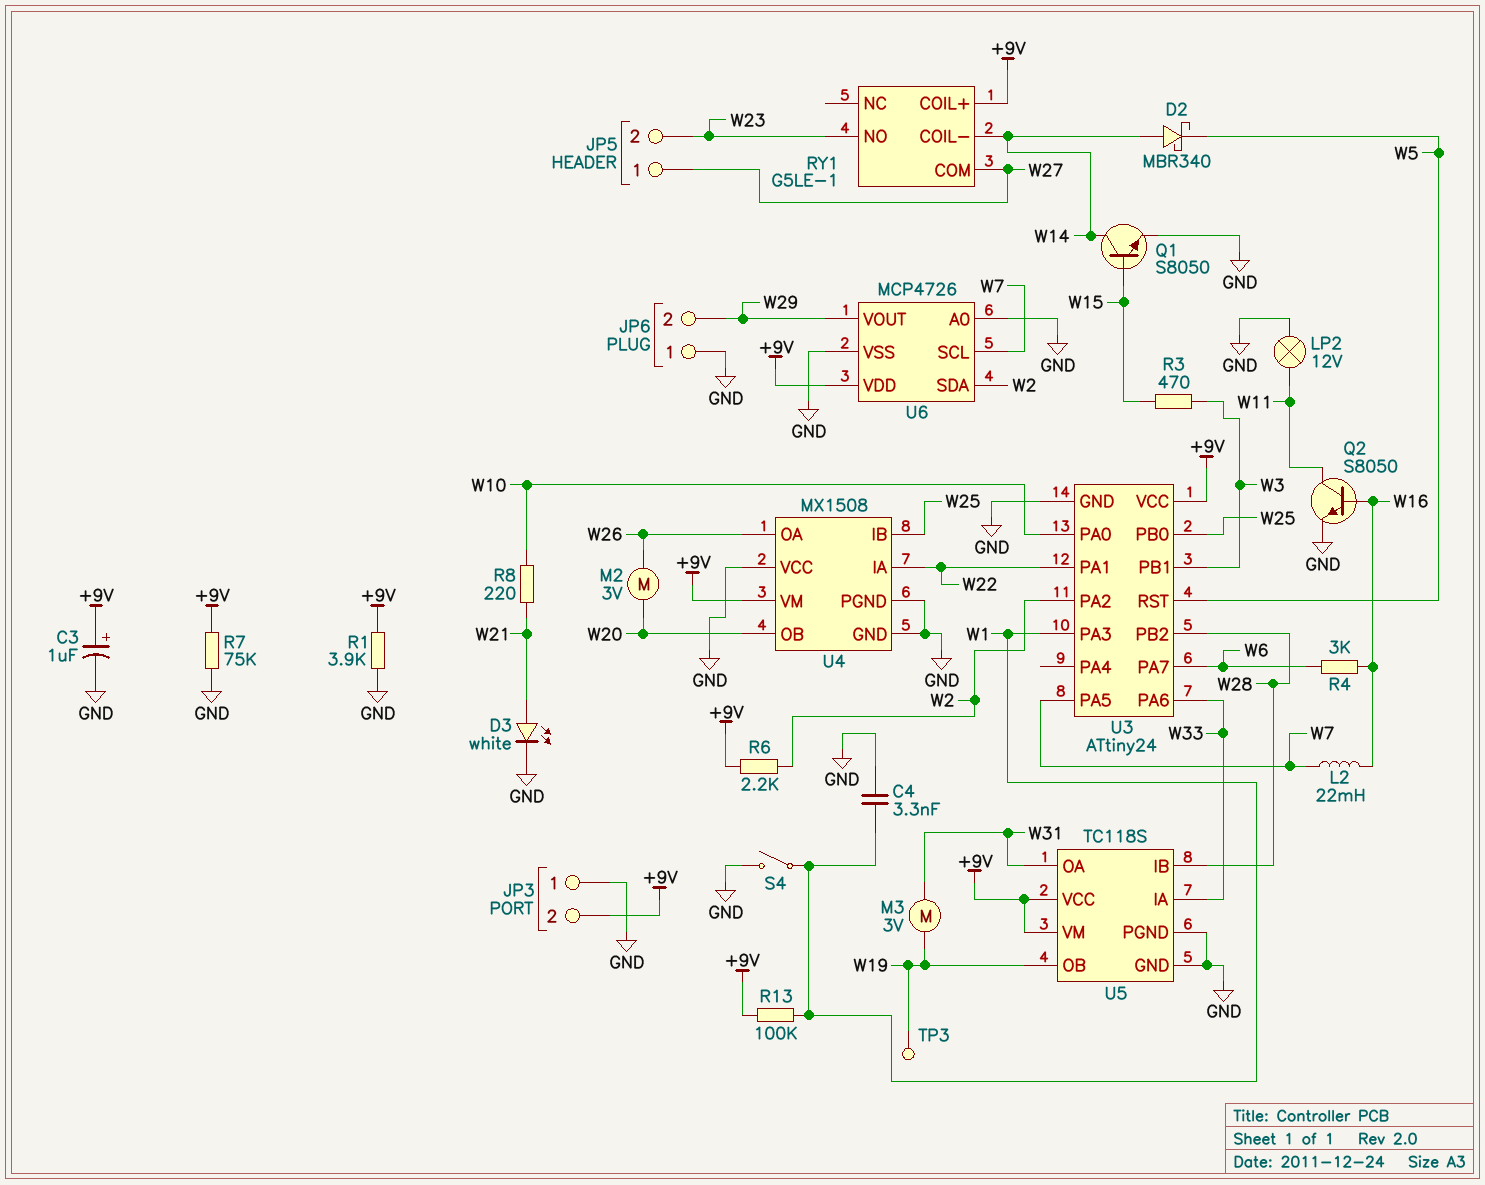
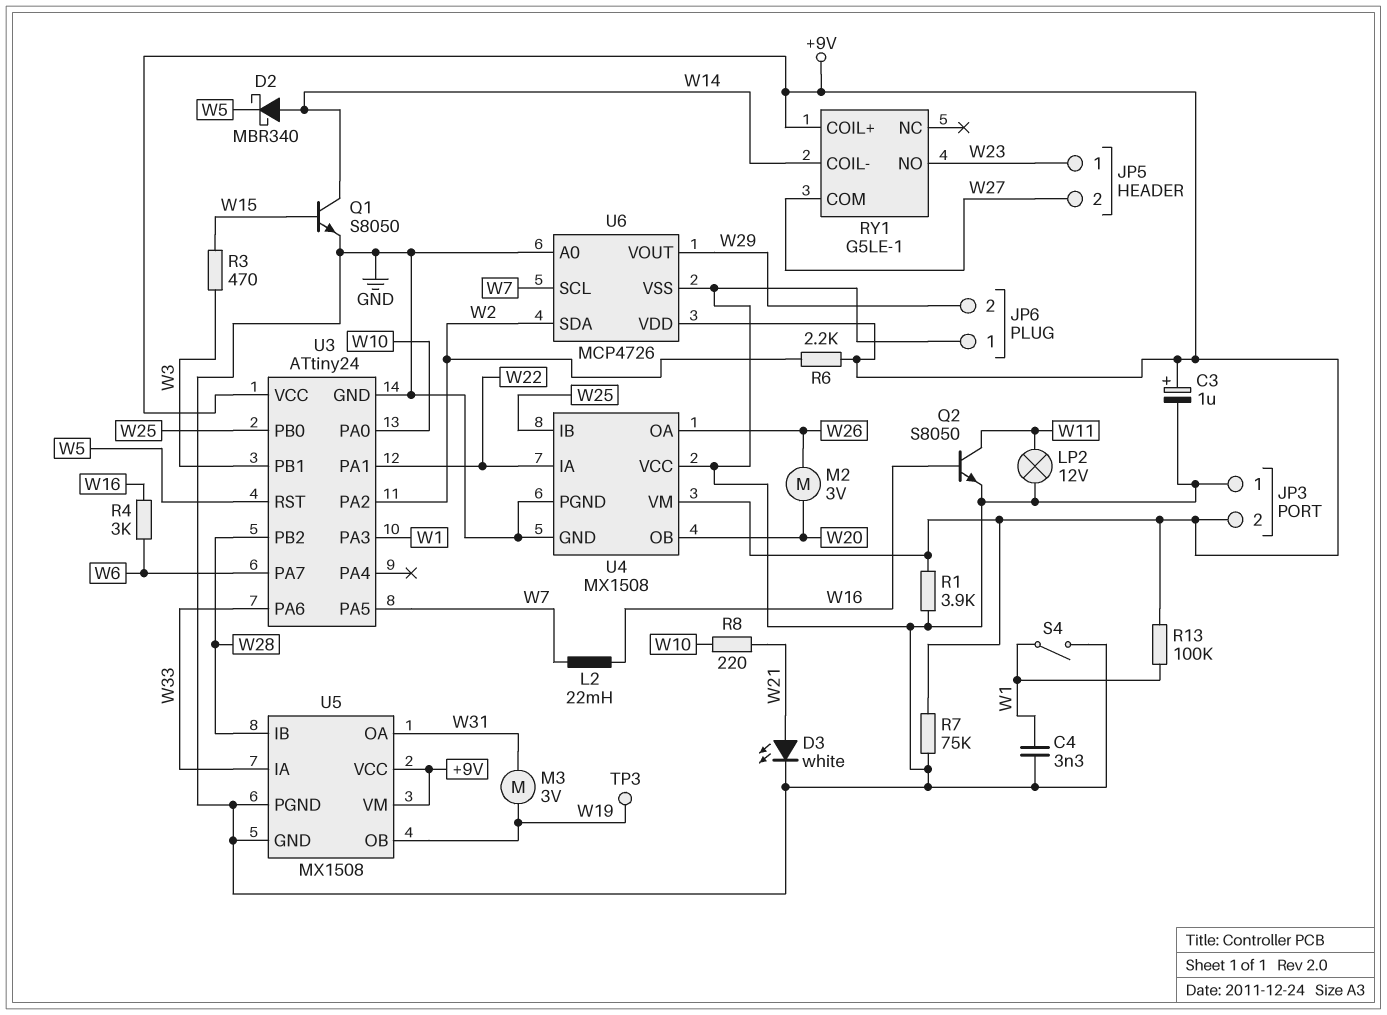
JP5 pin 1: W27 -> W23
JP5 pin 2: W23 -> W27
U5: TC118S -> MX1508

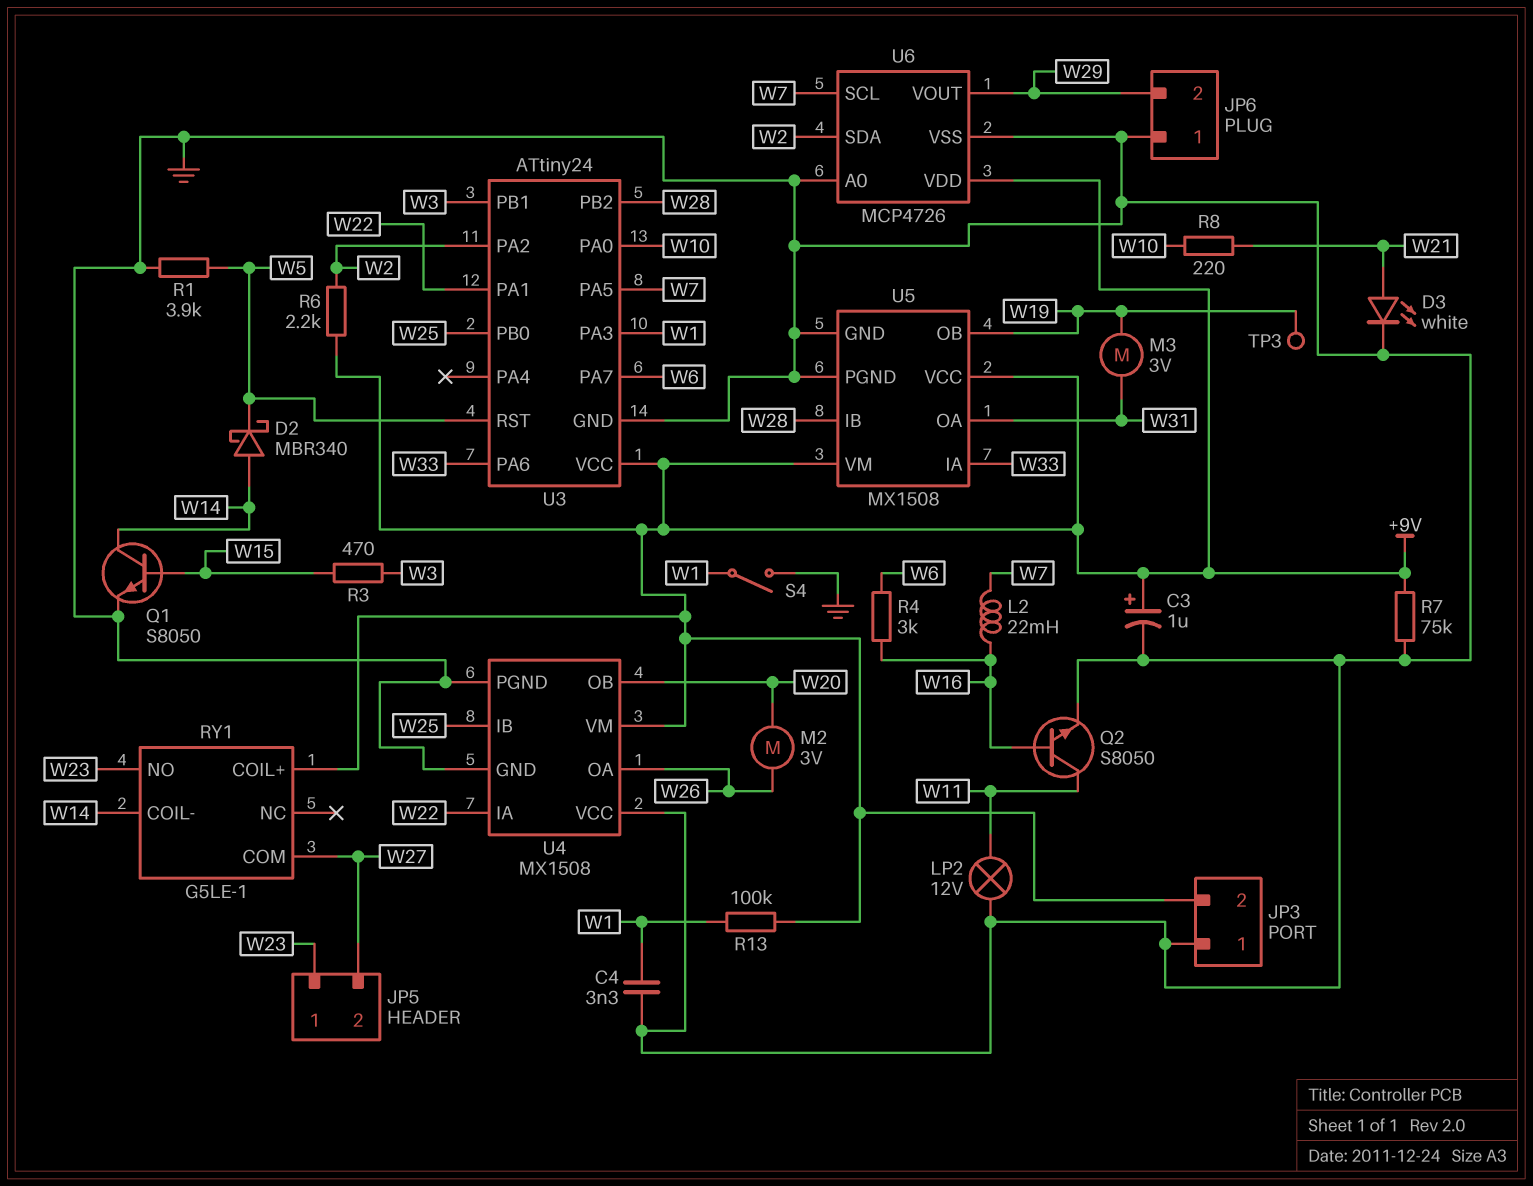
R1: 3.9k (+9V, GND) -> 3.9k (GND, W5)

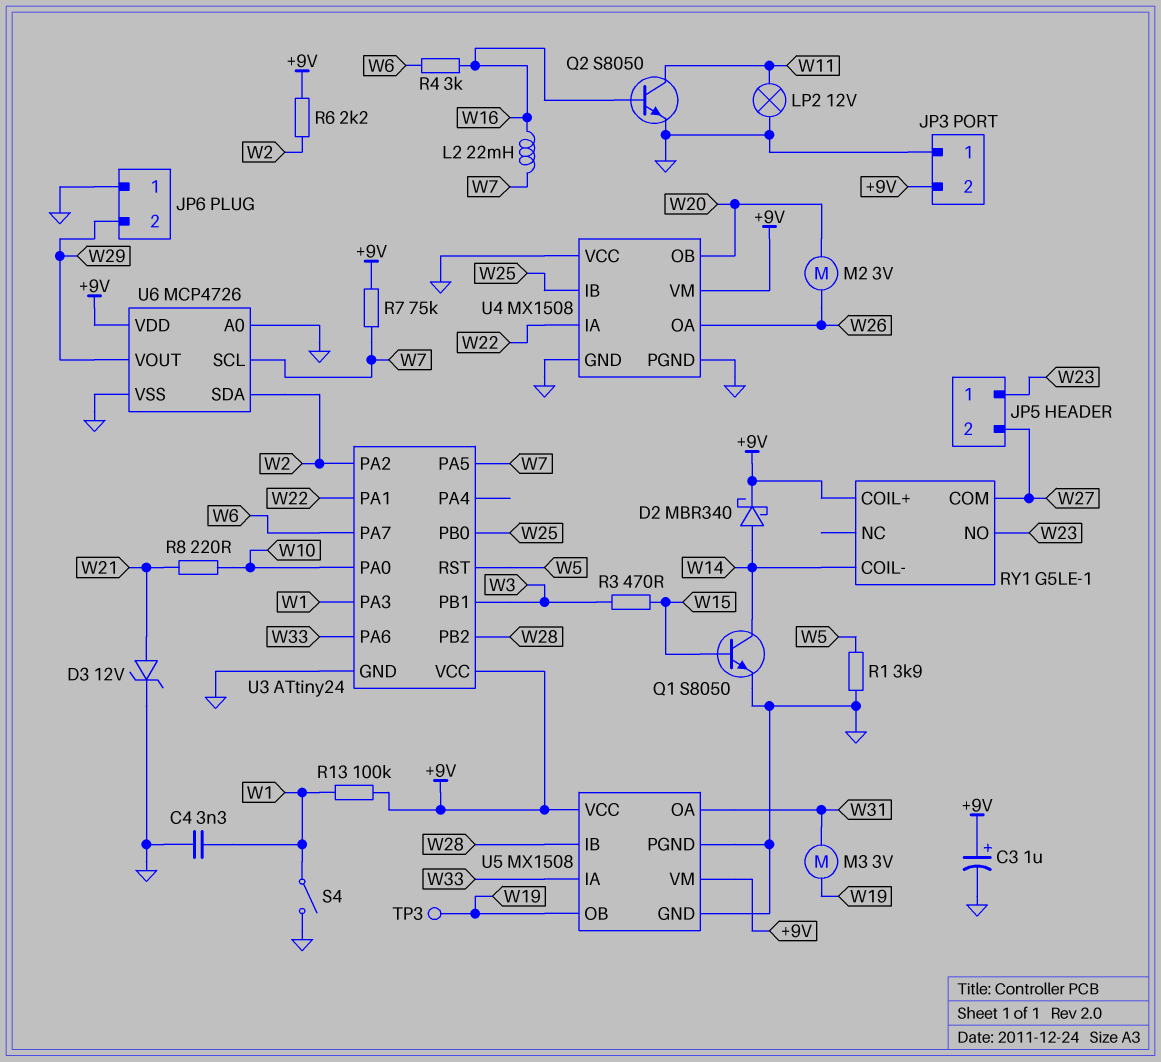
D2: schottky MBR340 (A W14, K W5) -> schottky MBR340 (A W14, K +9V)
D3: LED white (A W21, K GND) -> zener 12V (A W21, K GND)
R7: 75k (+9V, GND) -> 75k (+9V, W7)

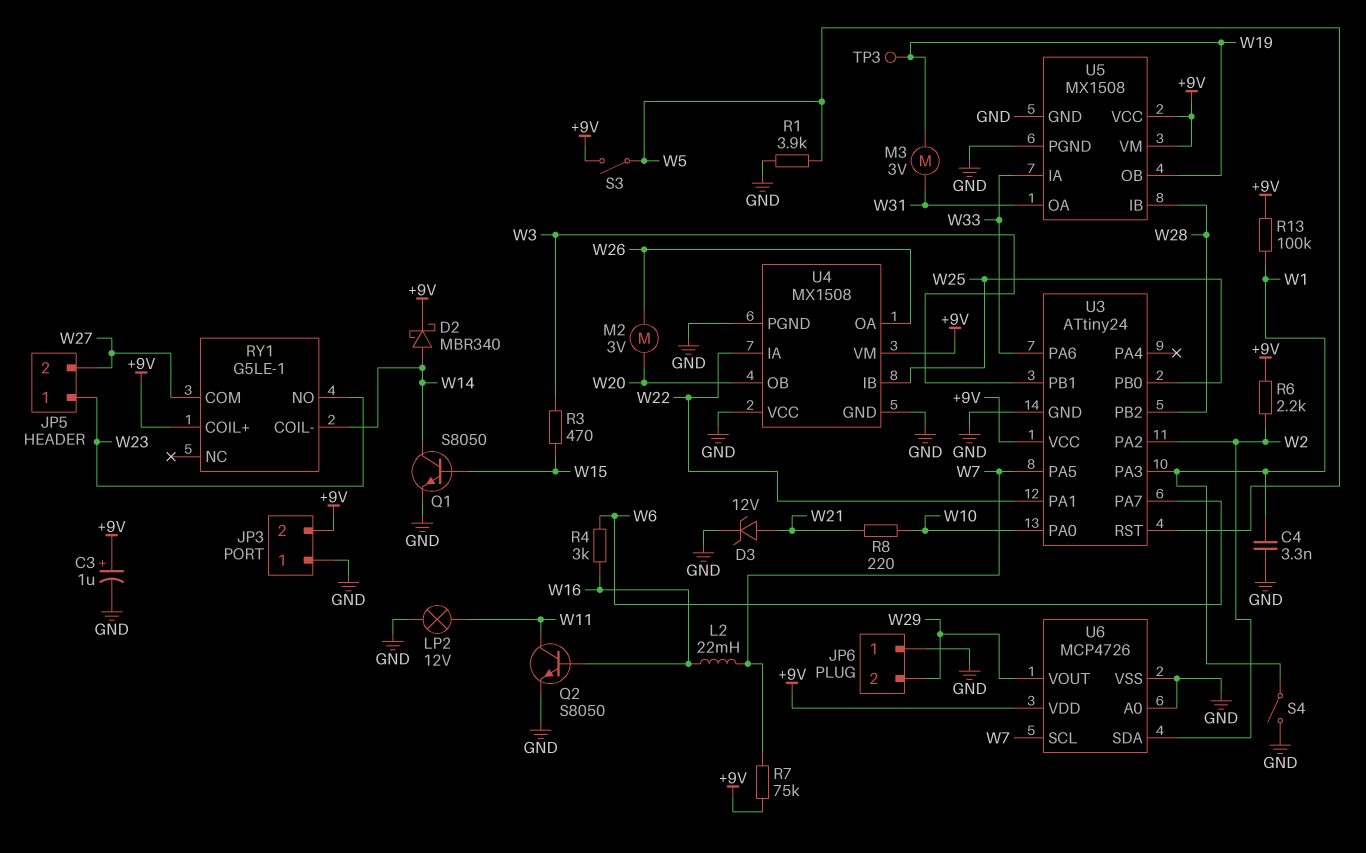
S3: none -> switch (+9V, W5)

